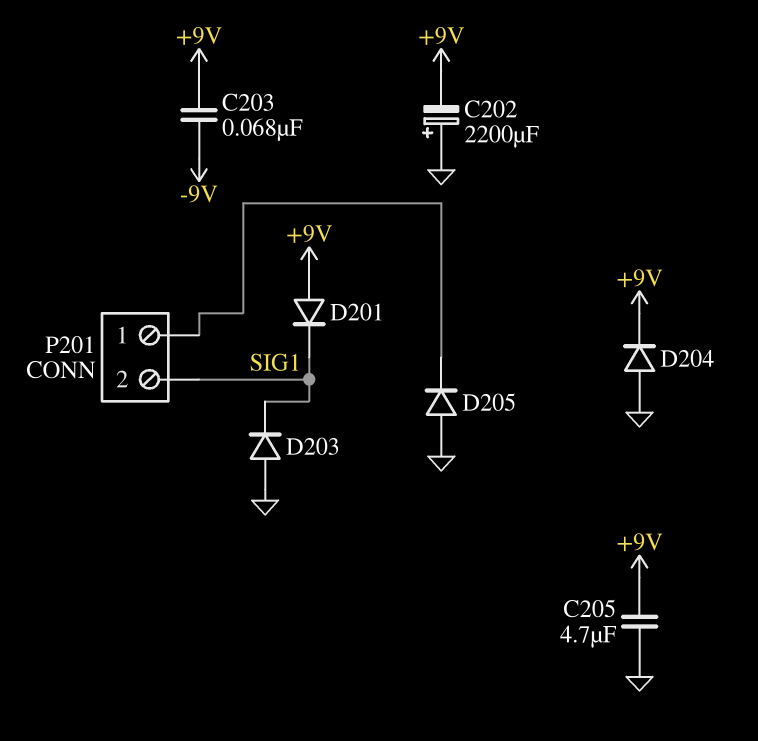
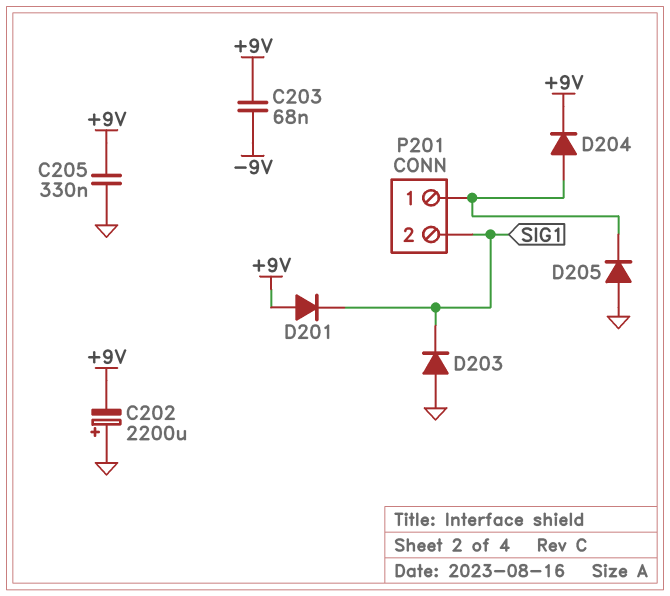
C205: 4.7uF (+9V, GND) -> 330nF (+9V, GND)
D204: diode (A GND, K +9V) -> diode (A P201/1, K +9V)

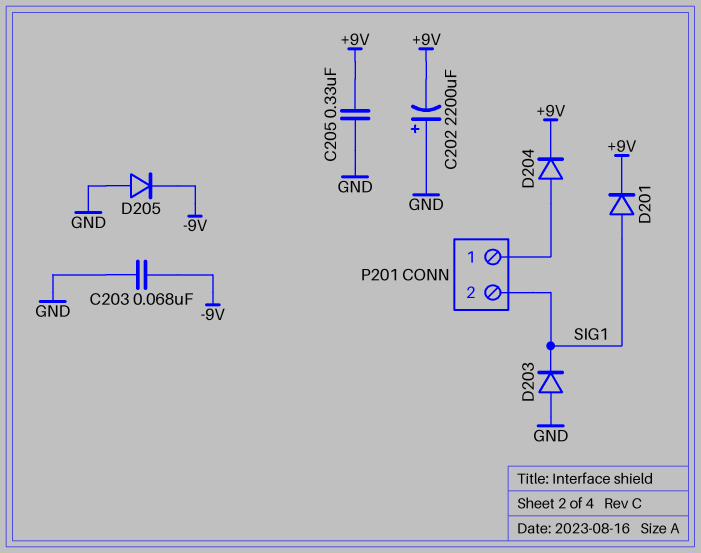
C203: 68nF (+9V, -9V) -> 68nF (-9V, GND)
D201: diode (A +9V, K SIG1) -> diode (A SIG1, K +9V)
D205: diode (A GND, K P201/1) -> diode (A GND, K -9V)

